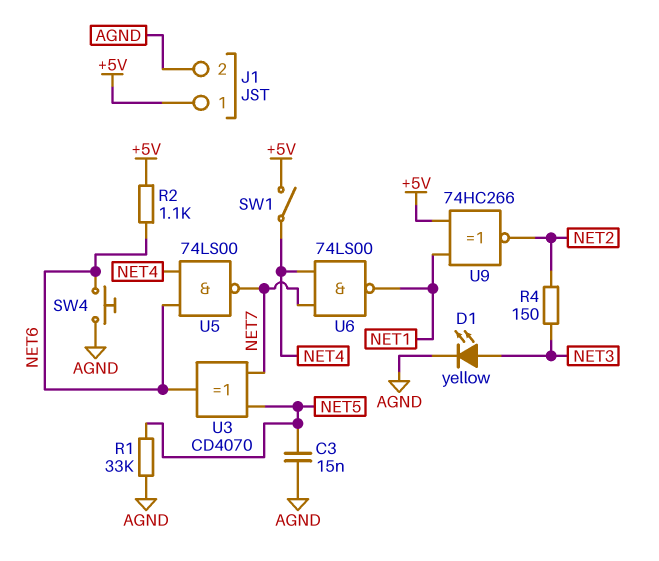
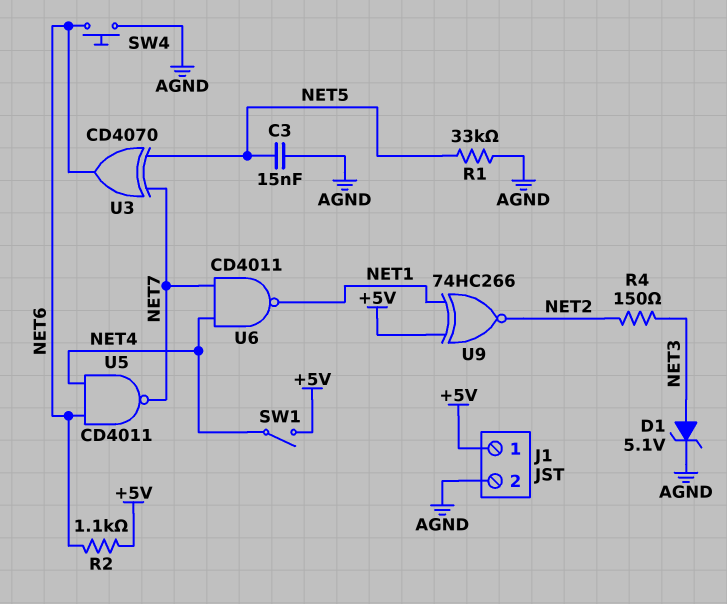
D1: LED yellow (A NET3, K AGND) -> zener 5.1V (A NET3, K AGND)
U5: NAND 74LS00 (in NET4, in NET6, out NET7) -> NAND CD4011 (in NET4, in NET6, out NET7)
U6: NAND 74LS00 (in NET4, in NET7, out NET1) -> NAND CD4011 (in NET4, in NET7, out NET1)

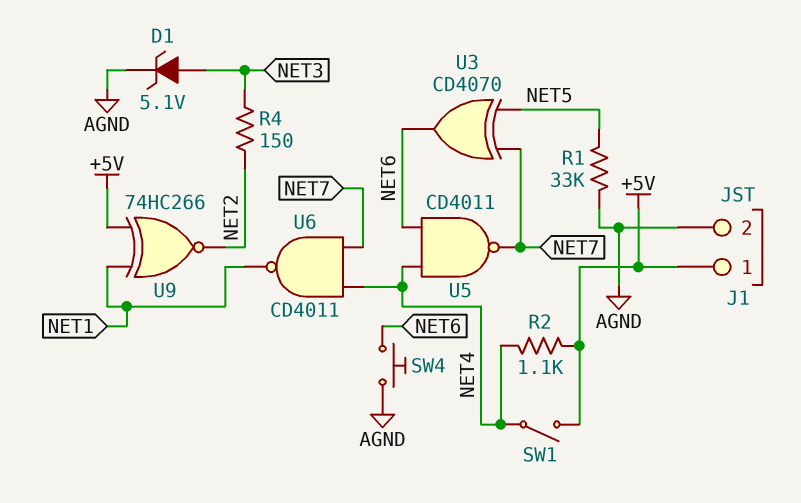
C3: 15nF (AGND, NET5) -> none
R2: 1.1k (+5V, NET6) -> 1.1k (+5V, NET4)

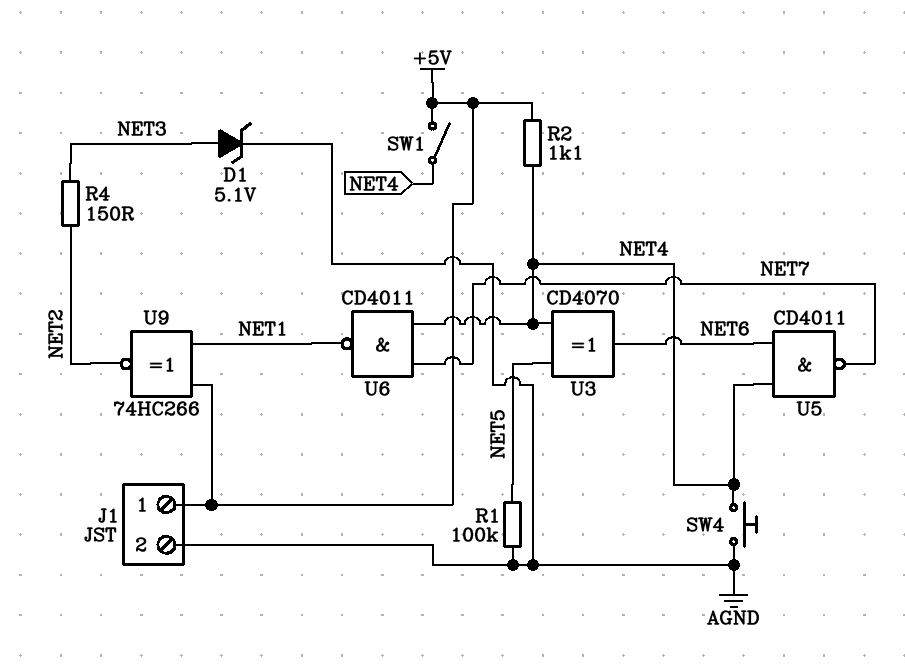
R1: 33k (AGND, NET5) -> 100k (AGND, NET5)
SW4: button (AGND, NET6) -> button (AGND, NET4)
U3: XOR CD4070 (in NET5, in NET7, out NET6) -> XOR CD4070 (in NET4, in NET5, out NET6)

